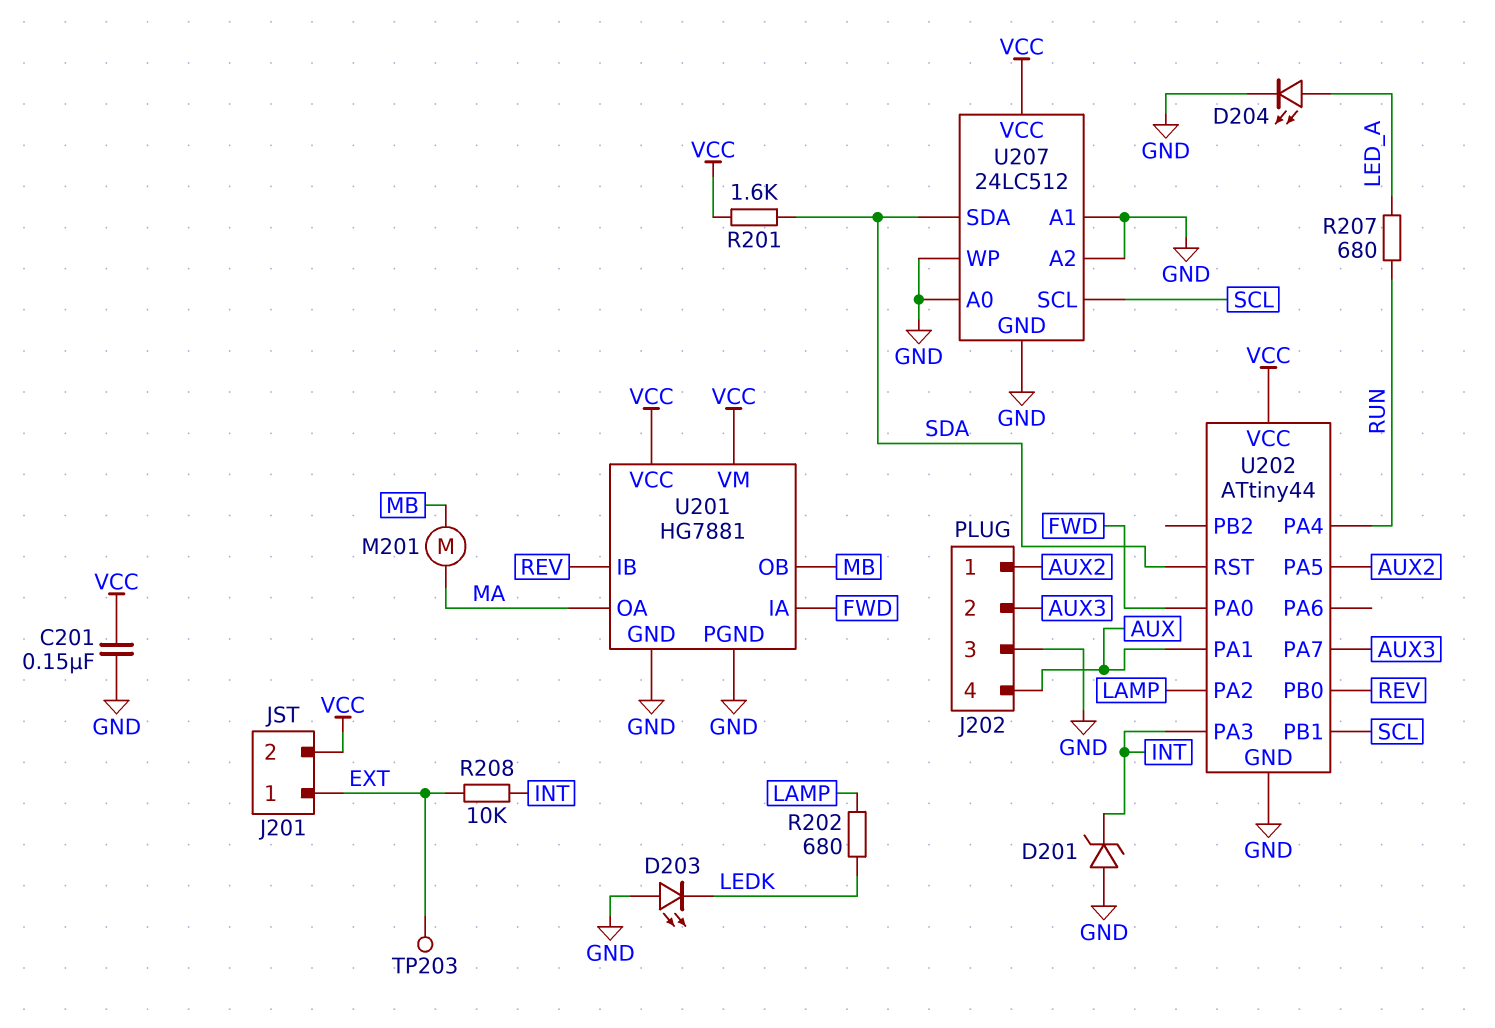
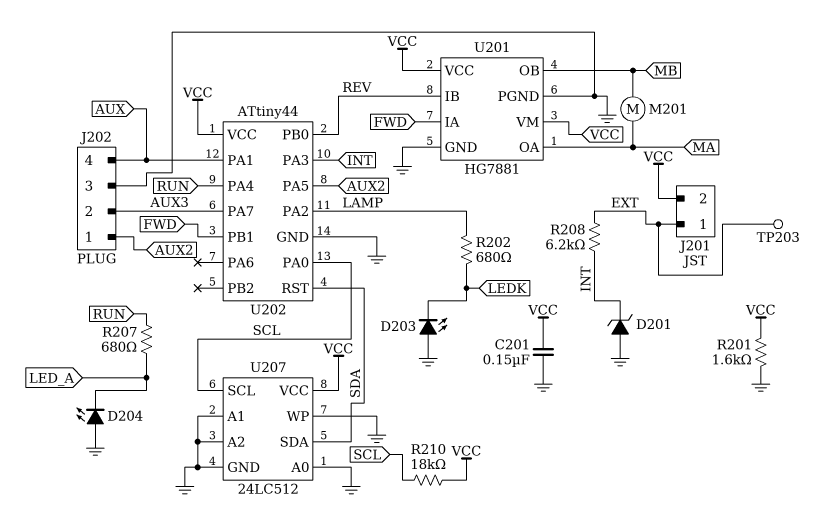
D204: LED (A LED_A, K GND) -> LED (A GND, K LED_A)
R201: 1.6k (SDA, VCC) -> 1.6k (GND, VCC)
R208: 10k (EXT, INT) -> 6.2k (EXT, INT)
R210: none -> 18k (SCL, VCC)
U202 pin PA0: FWD -> SCL
U202 pin PB1: SCL -> FWD

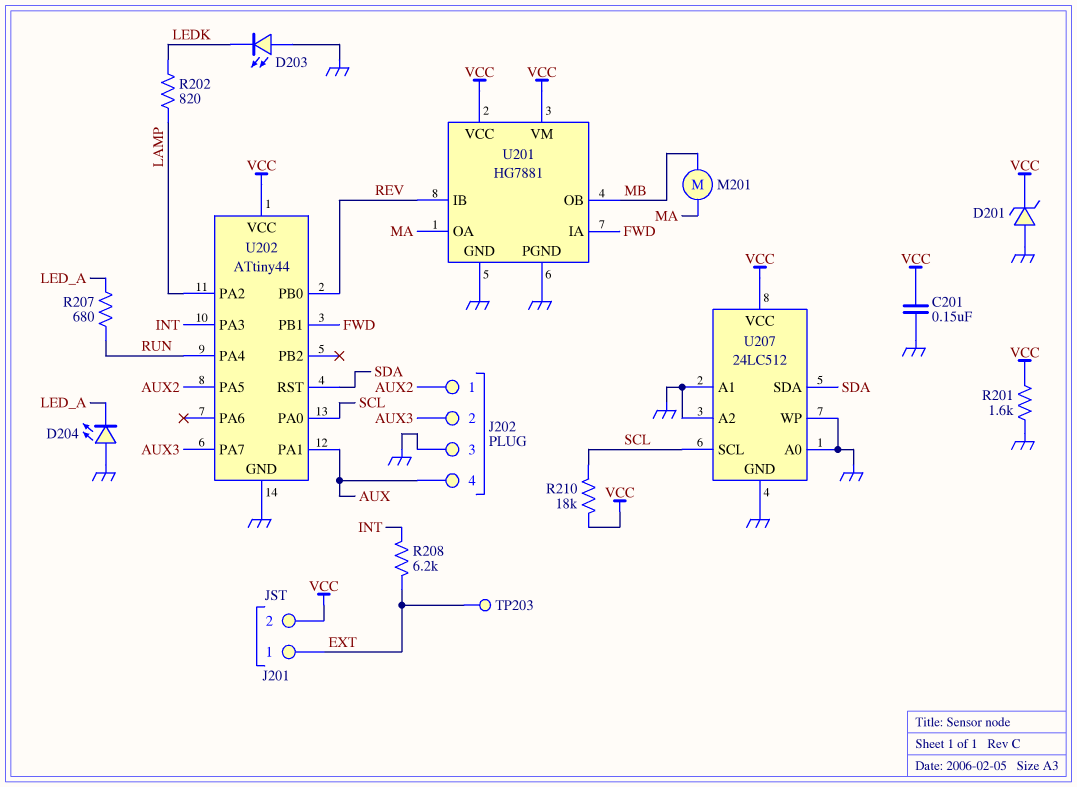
D201: zener (A GND, K INT) -> zener (A GND, K VCC)
R202: 680 (LAMP, LEDK) -> 820 (LAMP, LEDK)

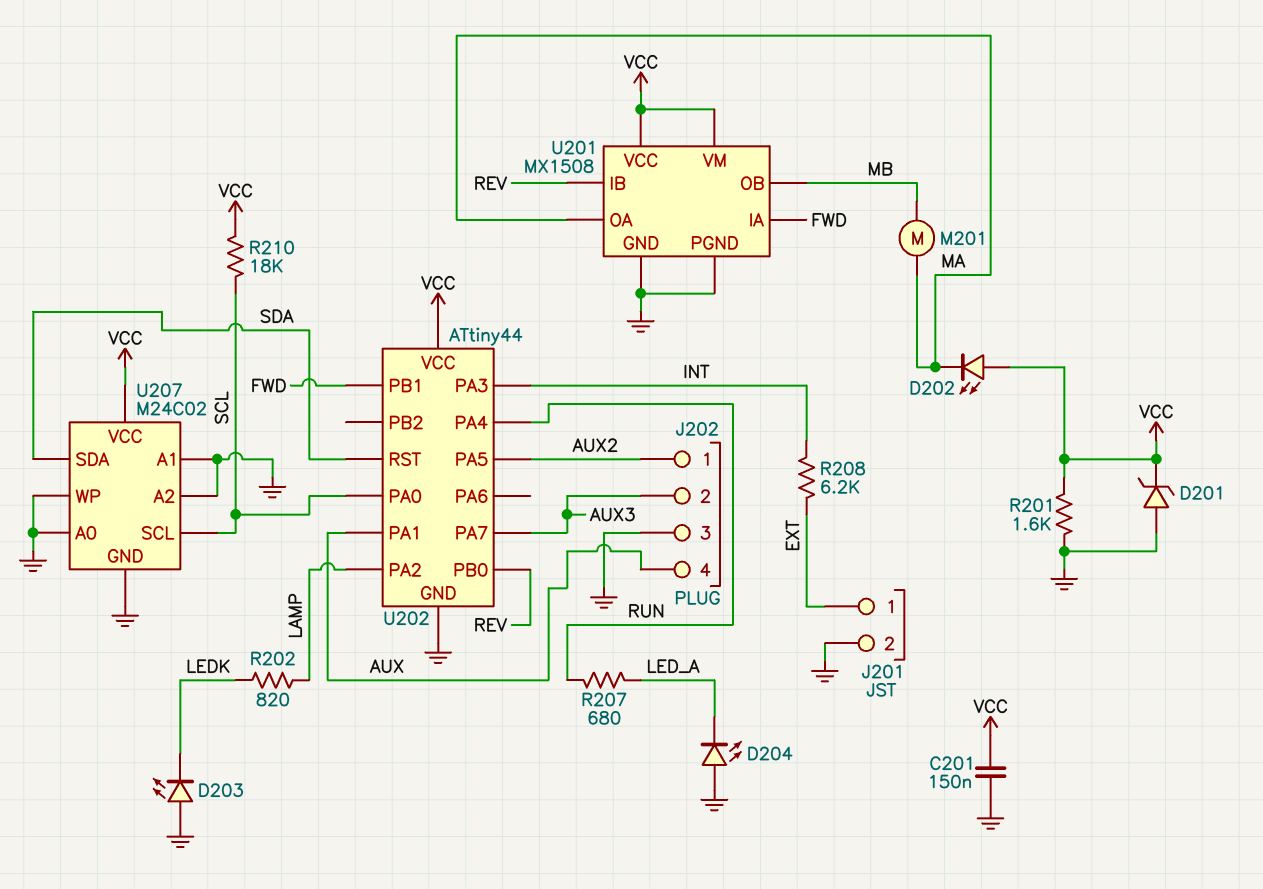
D202: none -> LED (A VCC, K MA)
J201 pin 2: VCC -> GND
TP203: test point (EXT) -> none
U201: HG7881 -> MX1508
U207: 24LC512 -> M24C02

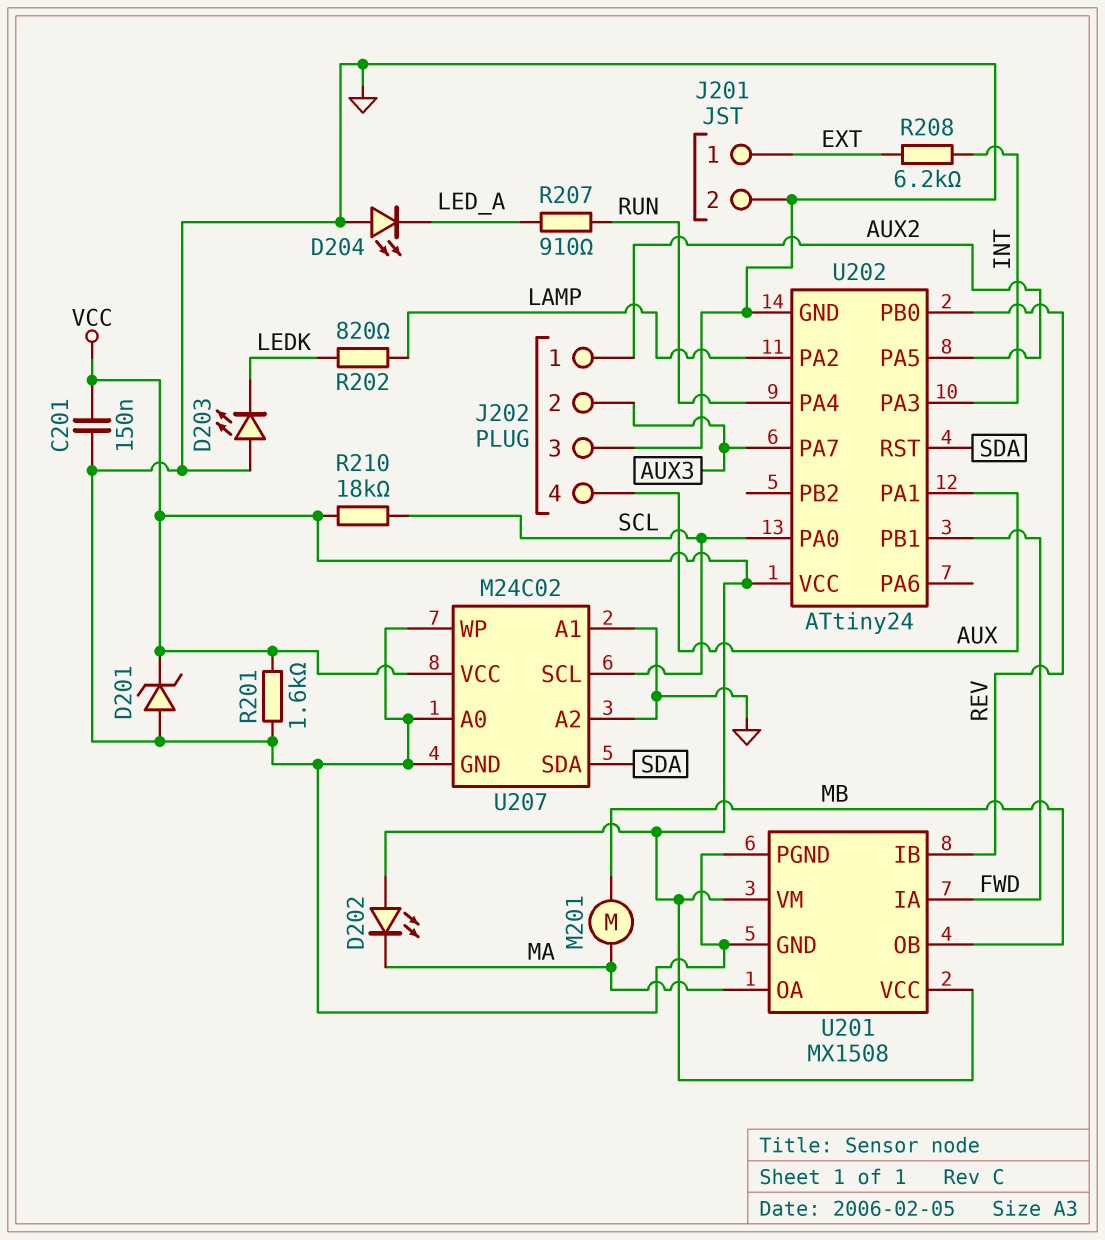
R207: 680 (LED_A, RUN) -> 910 (LED_A, RUN)
U202: ATtiny44 -> ATtiny24

